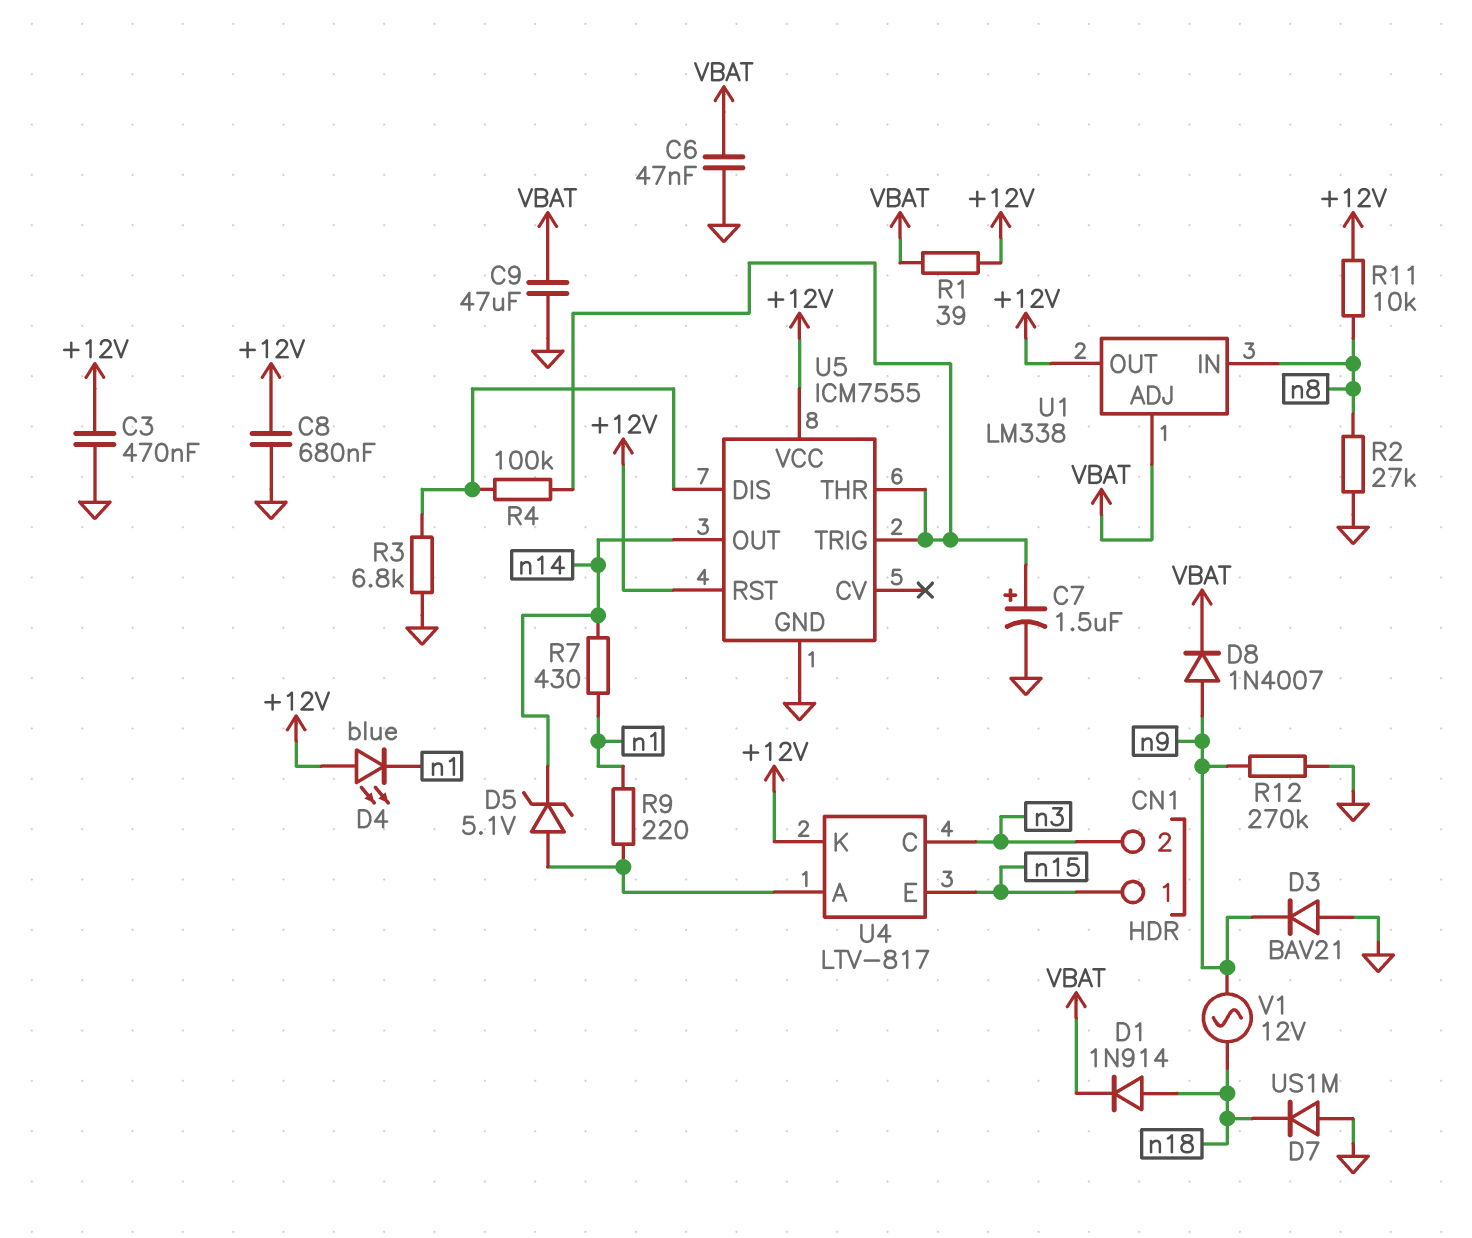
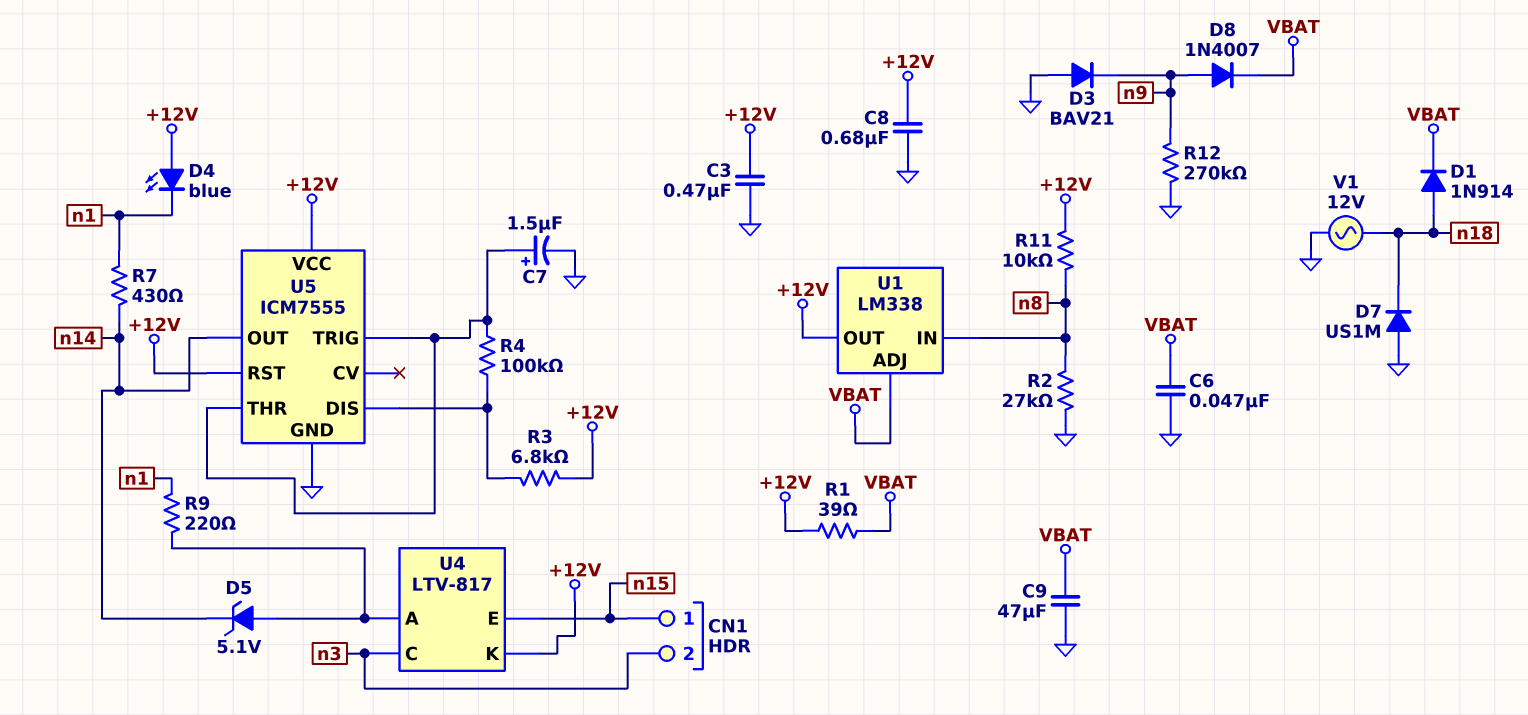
R3: 6.8k (GND, U5/DIS) -> 6.8k (+12V, U5/DIS)
V1: AC 12V (n9, n18) -> AC 12V (GND, n18)

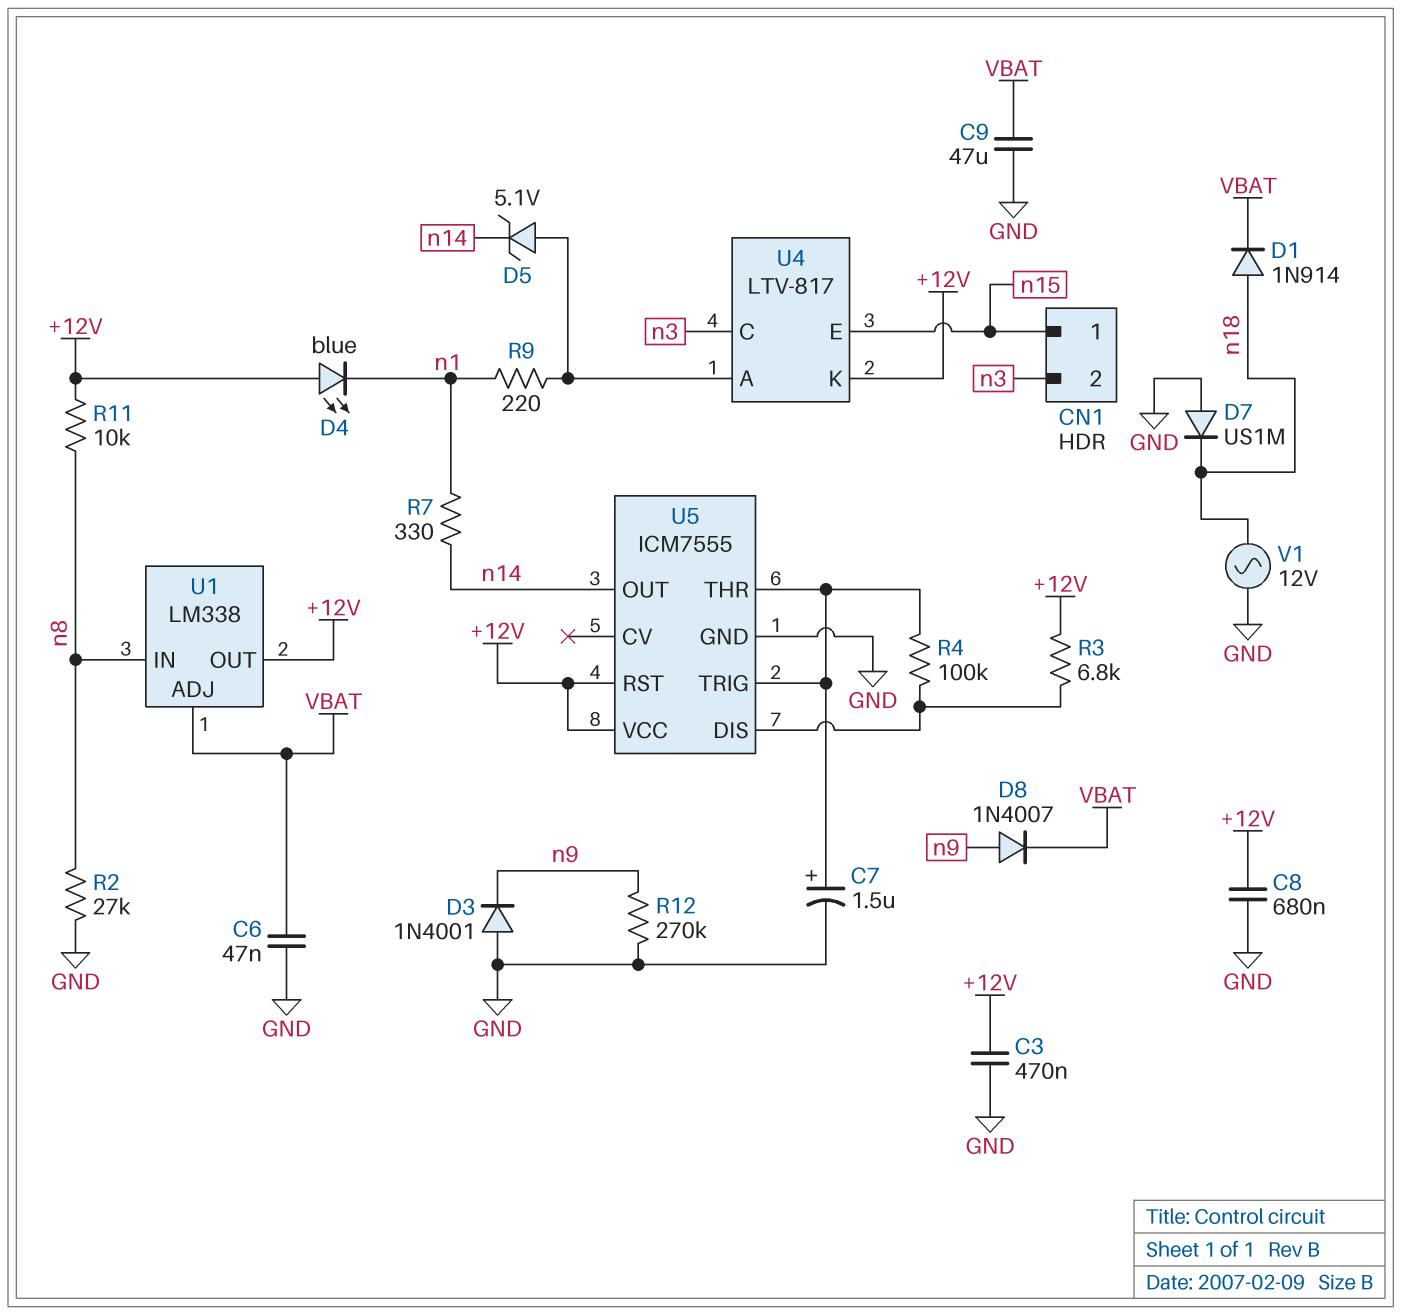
D3: diode BAV21 (A GND, K n9) -> diode 1N4001 (A GND, K n9)
R1: 39 (+12V, VBAT) -> none
R7: 430 (n1, n14) -> 330 (n1, n14)

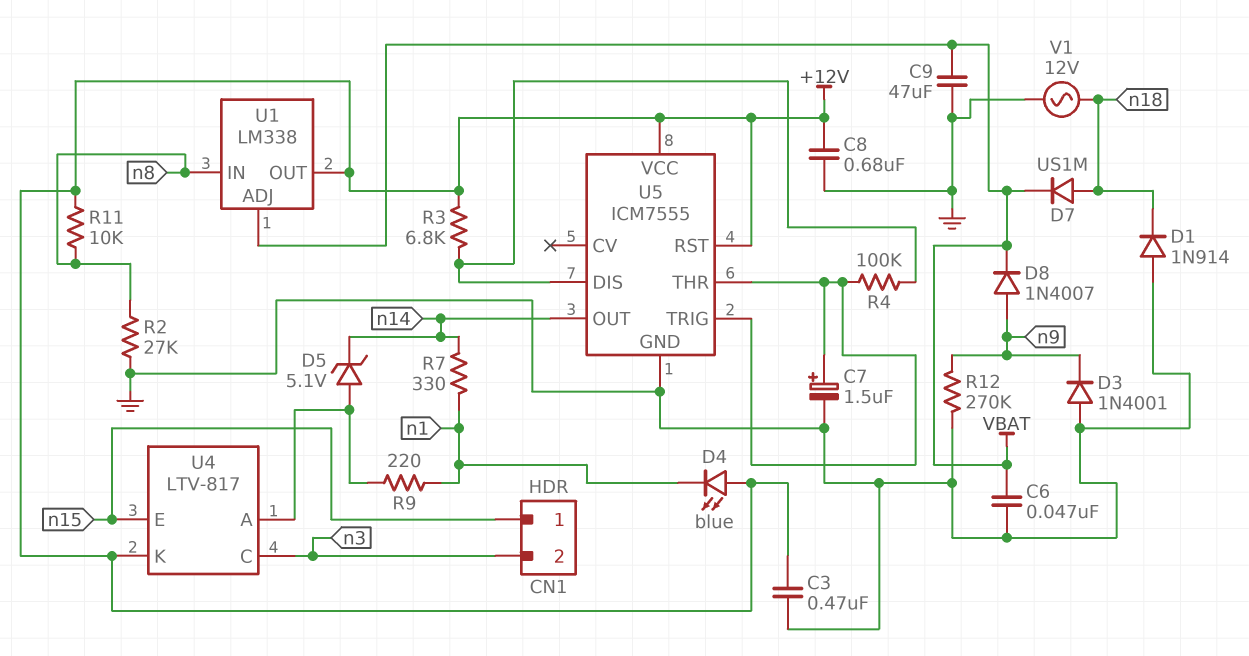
D1: diode 1N914 (A n18, K VBAT) -> diode 1N914 (A GND, K n18)
D7: diode US1M (A GND, K n18) -> diode US1M (A n18, K VBAT)

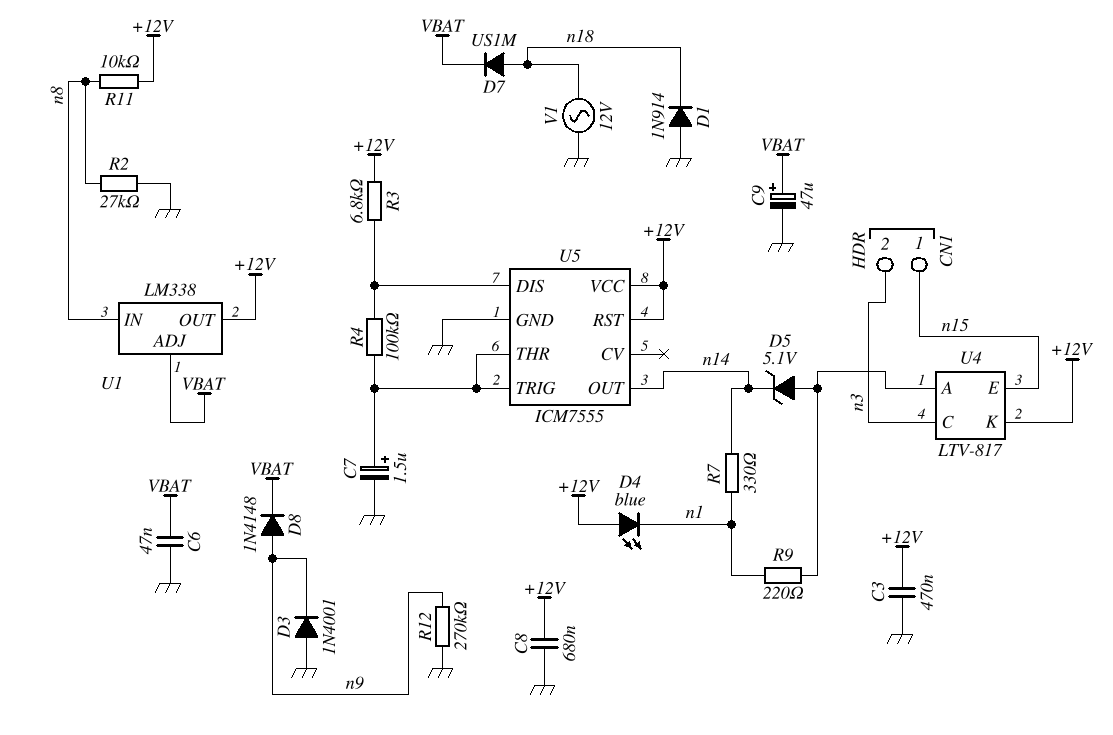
C9: 47uF (GND, VBAT) -> 47uF (plus VBAT, minus GND)
D8: diode 1N4007 (A n9, K VBAT) -> diode 1N4148 (A n9, K VBAT)

